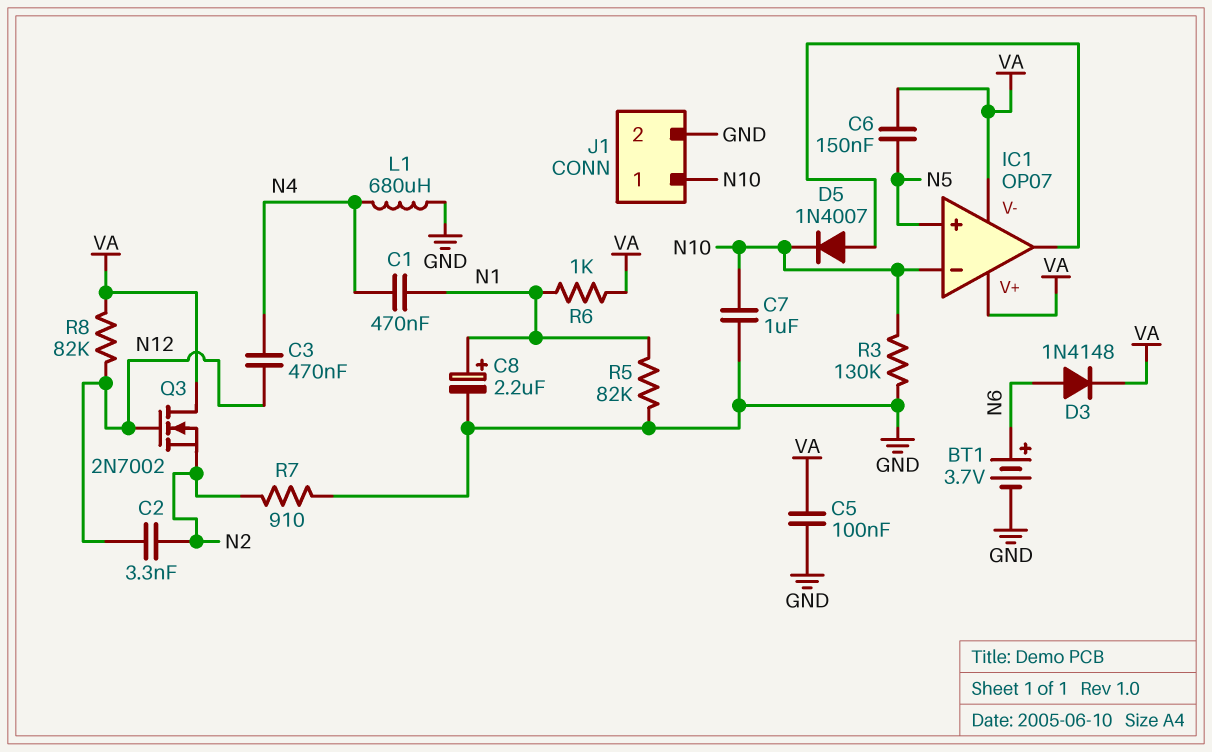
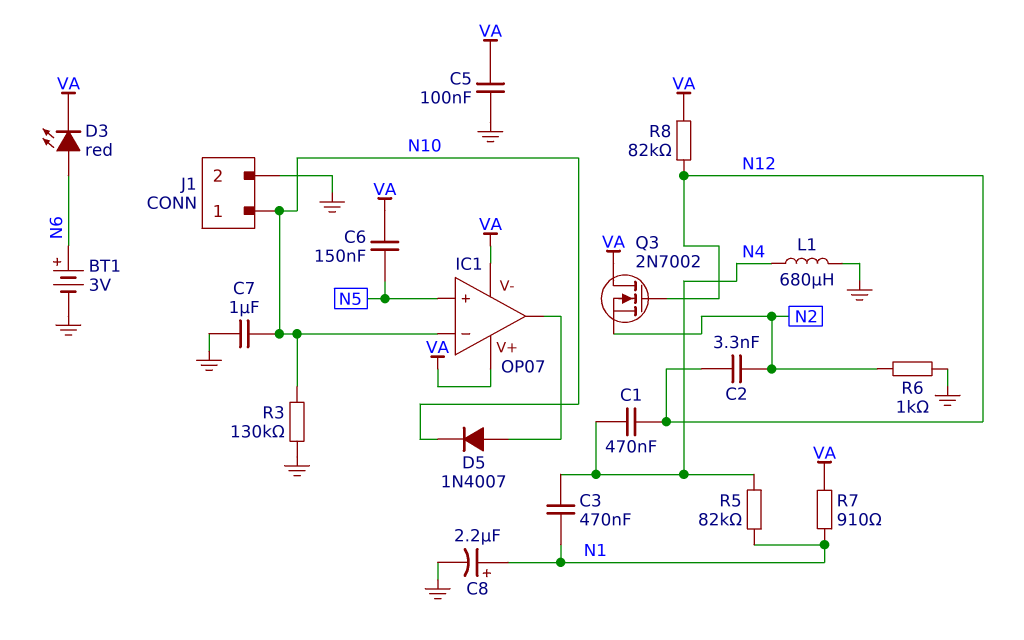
BT1: 3.7V (plus N6, minus GND) -> 3V (plus N6, minus GND)
C1: 470nF (N1, N4) -> 470nF (N4, N12)
C3: 470nF (N4, N12) -> 470nF (N1, N4)
D3: diode 1N4148 (A N6, K VA) -> LED red (A N6, K VA)
R5: 82k (GND, N1) -> 82k (N1, N4)
R6: 1k (N1, VA) -> 1k (GND, N2)
R7: 910 (GND, N2) -> 910 (N1, VA)

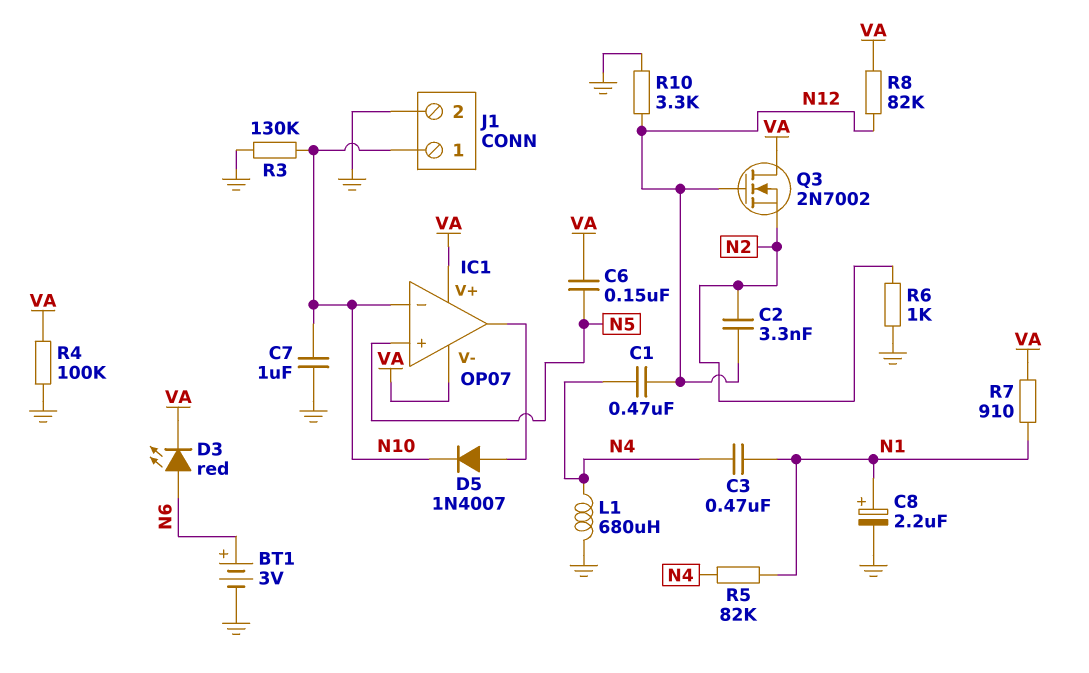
C5: 100nF (GND, VA) -> none
R4: none -> 100k (GND, VA)
R10: none -> 3.3k (GND, N12)

